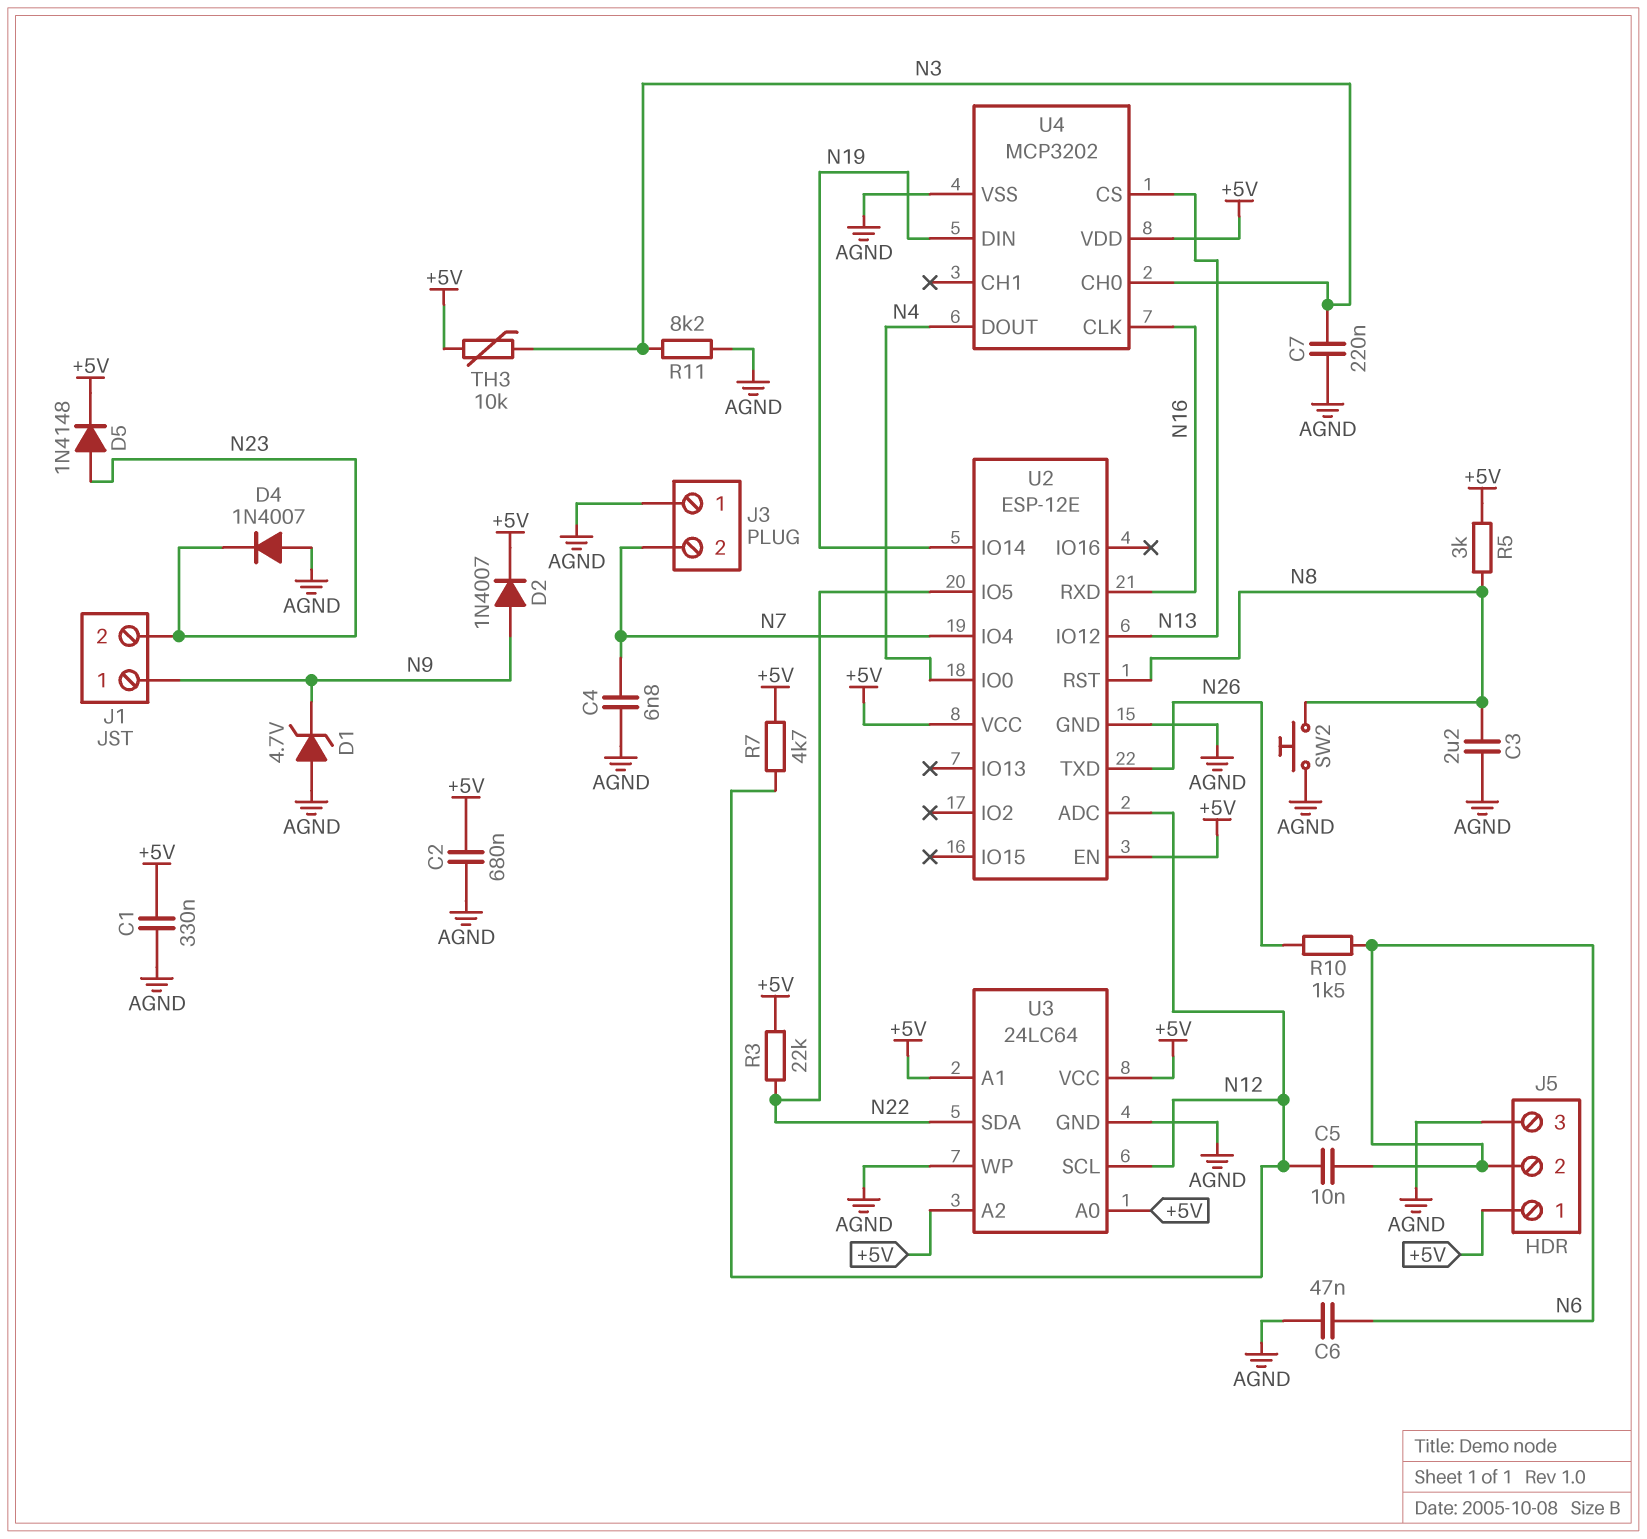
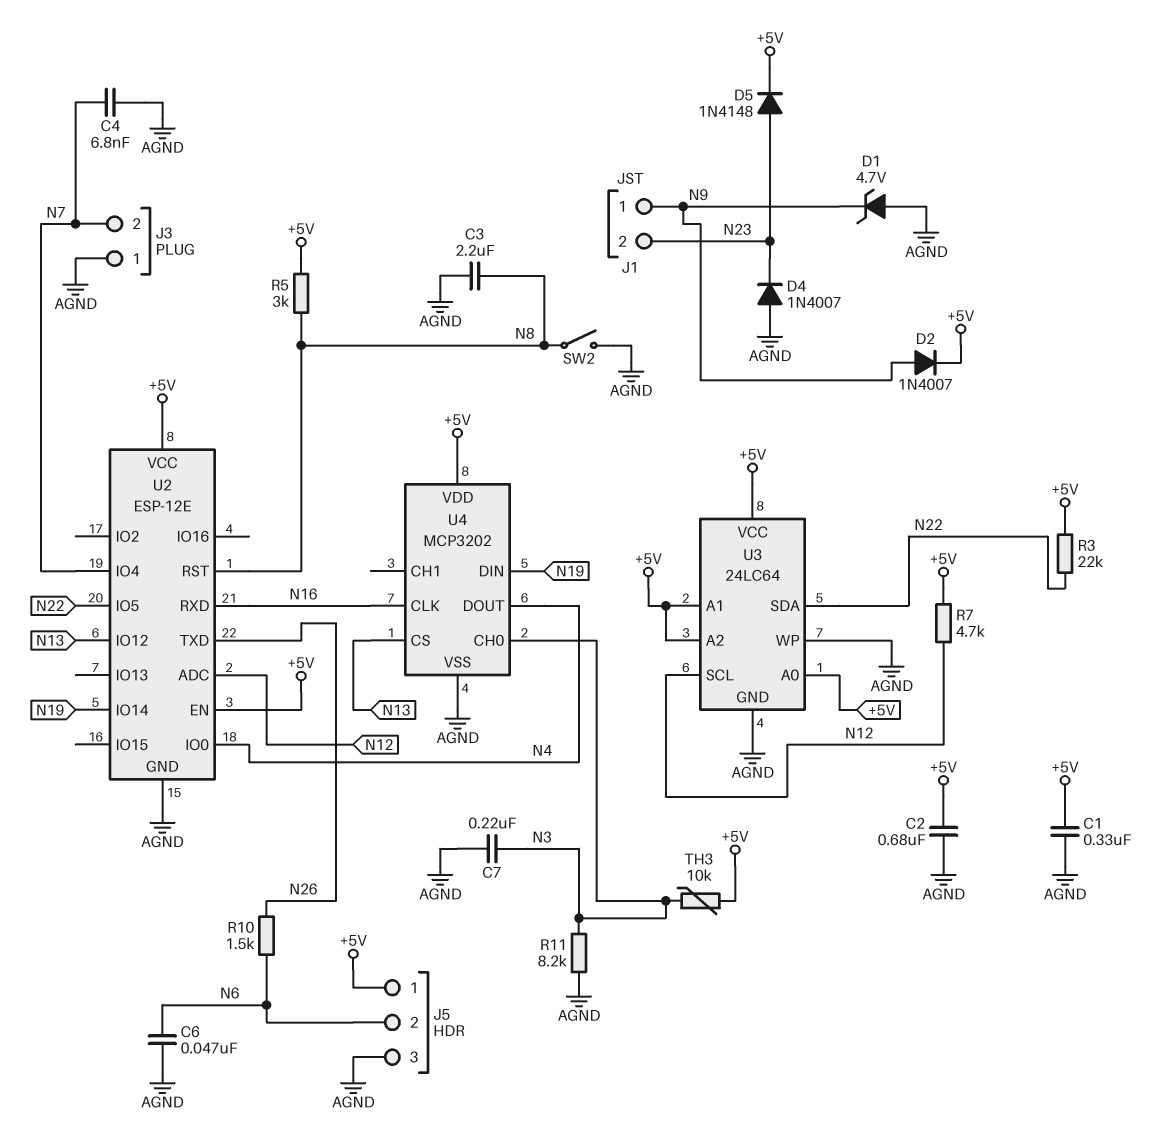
C5: 10nF (N6, N12) -> none
SW2: button (AGND, N8) -> switch (AGND, N8)

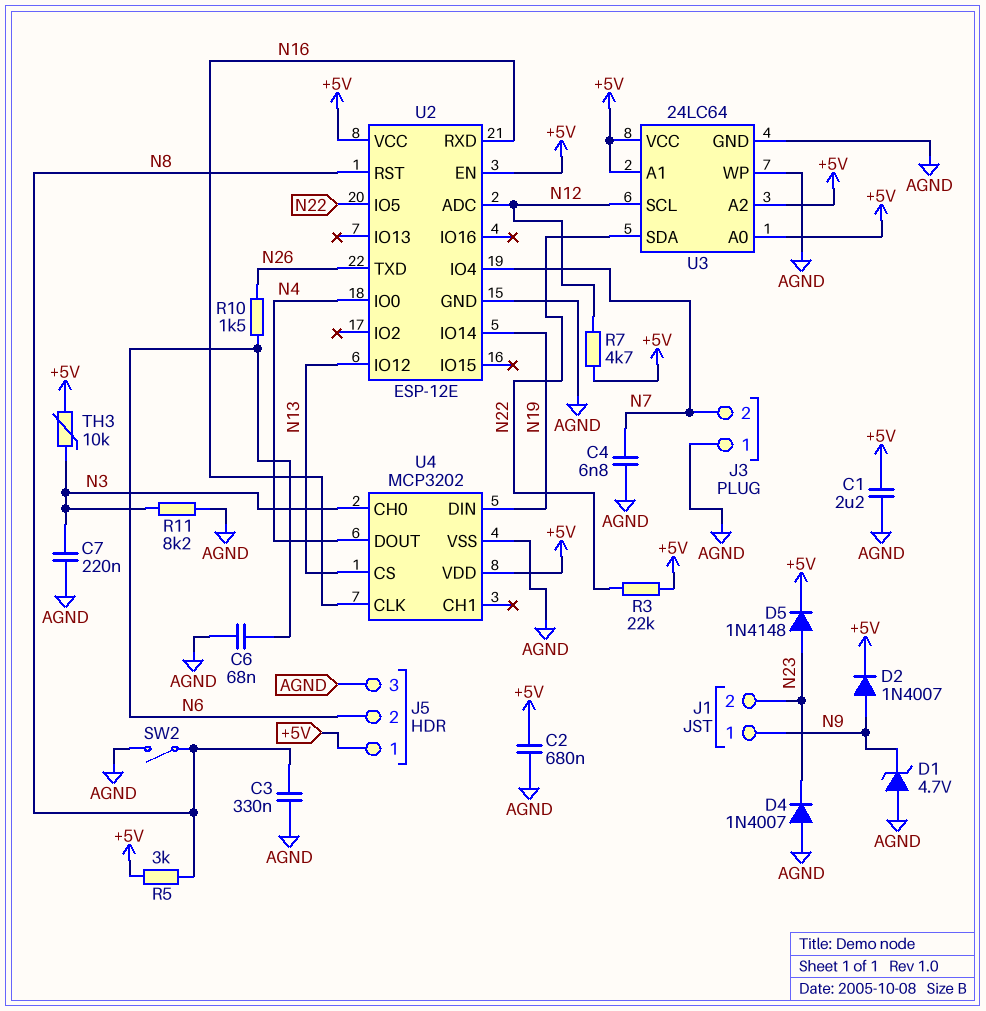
C1: 330nF (+5V, AGND) -> 2.2uF (+5V, AGND)
C3: 2.2uF (AGND, N8) -> 330nF (AGND, N8)
C6: 47nF (AGND, N6) -> 68nF (AGND, N6)

